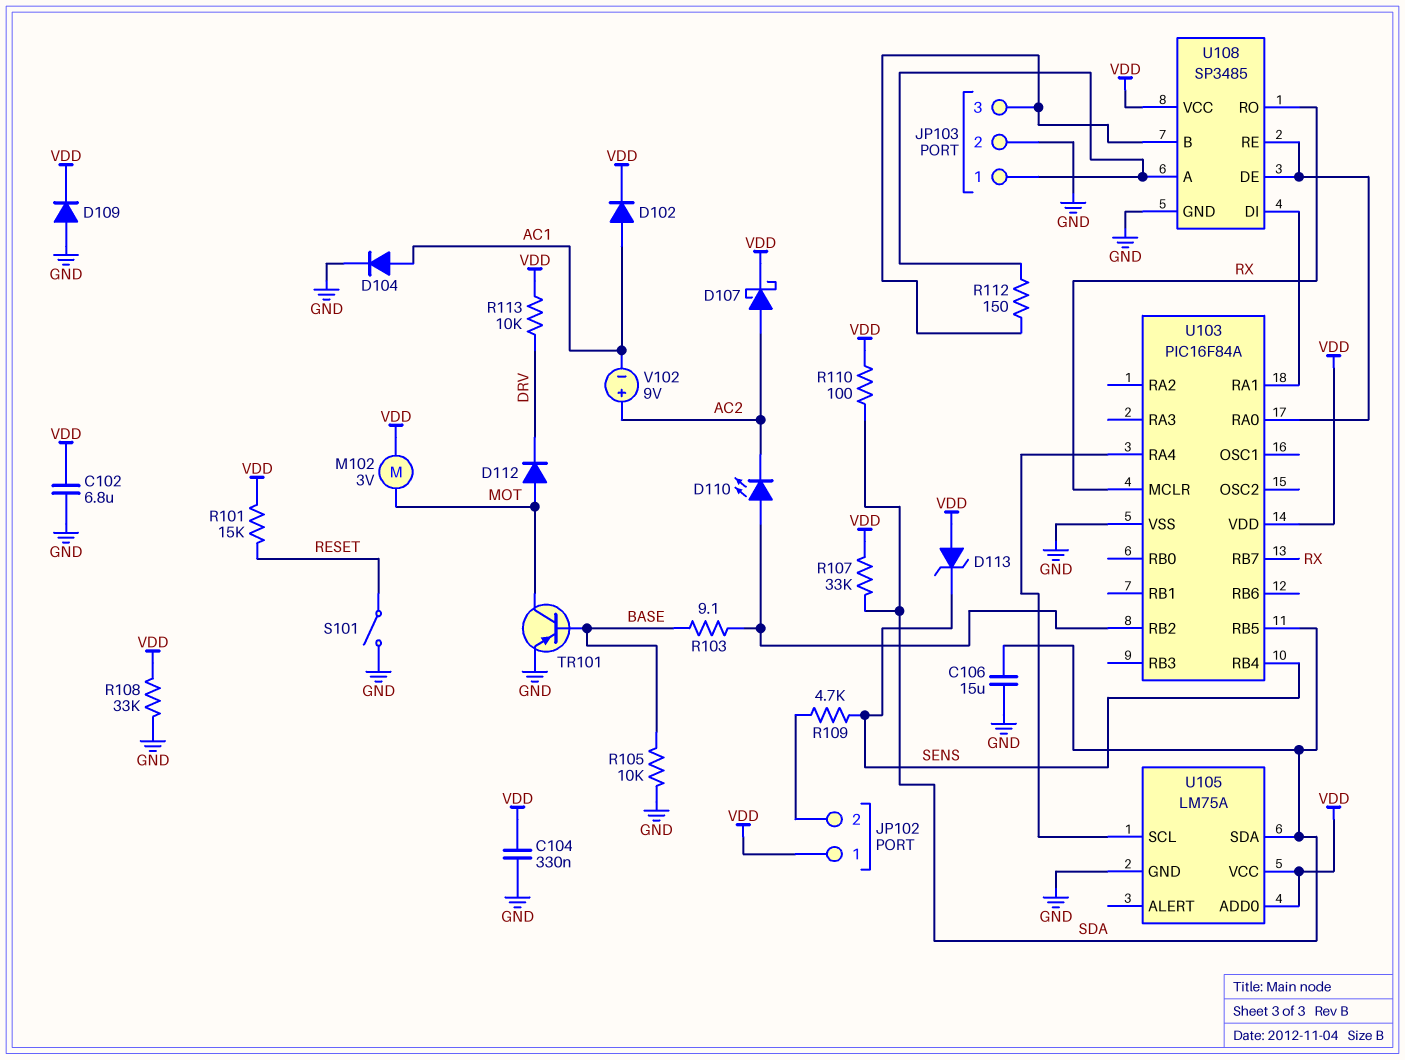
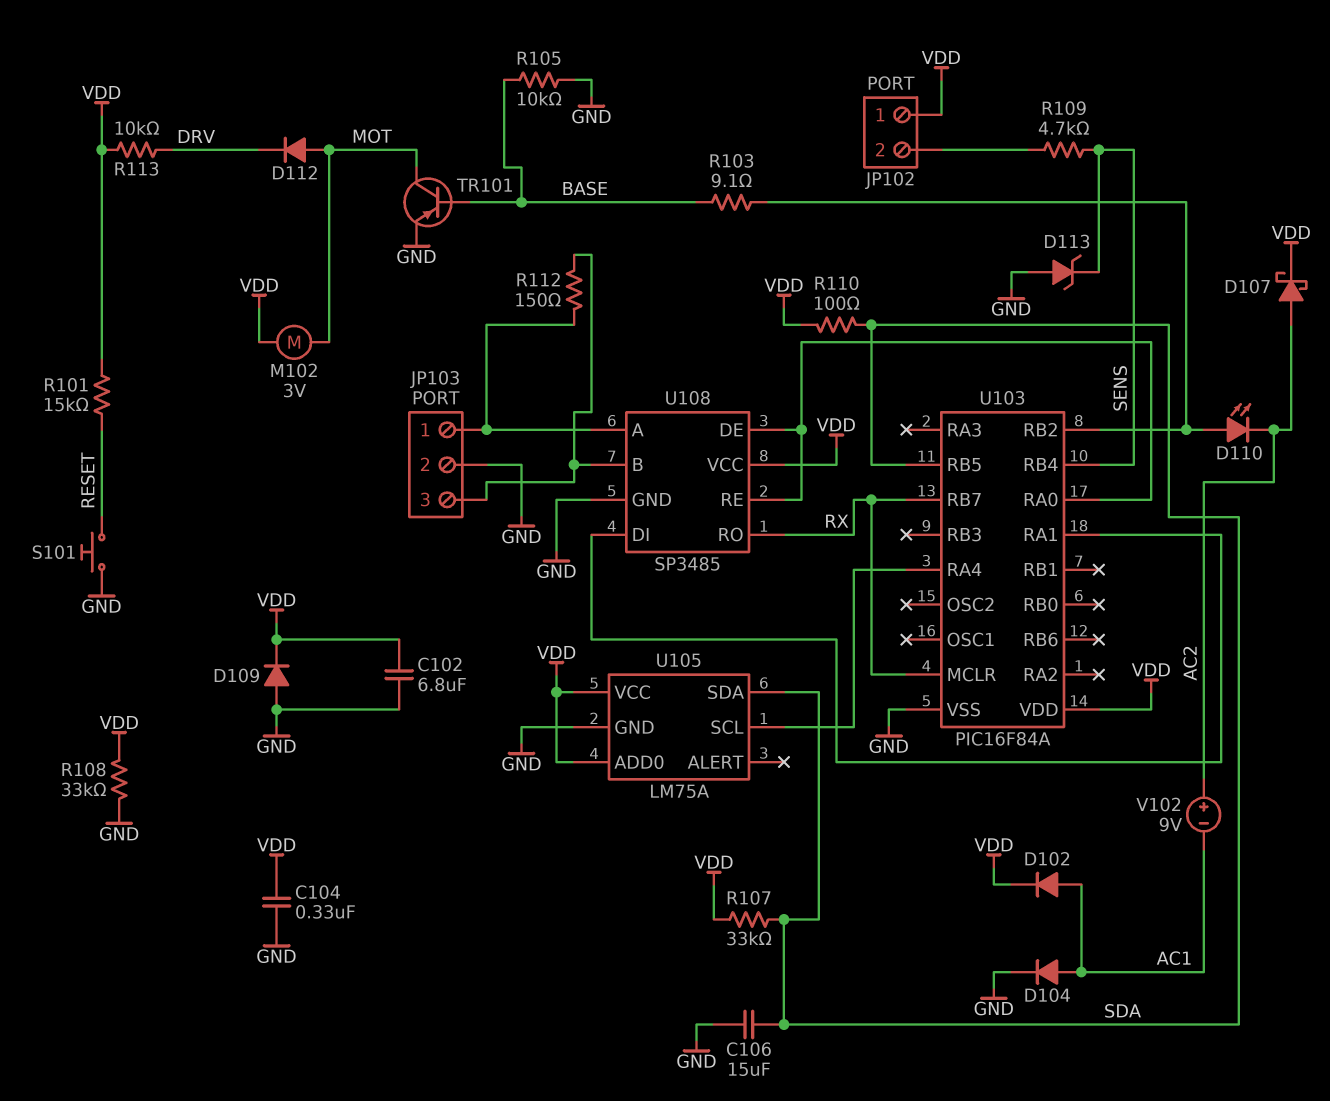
D113: zener (A VDD, K SENS) -> zener (A GND, K SENS)
S101: switch (GND, RESET) -> button (GND, RESET)

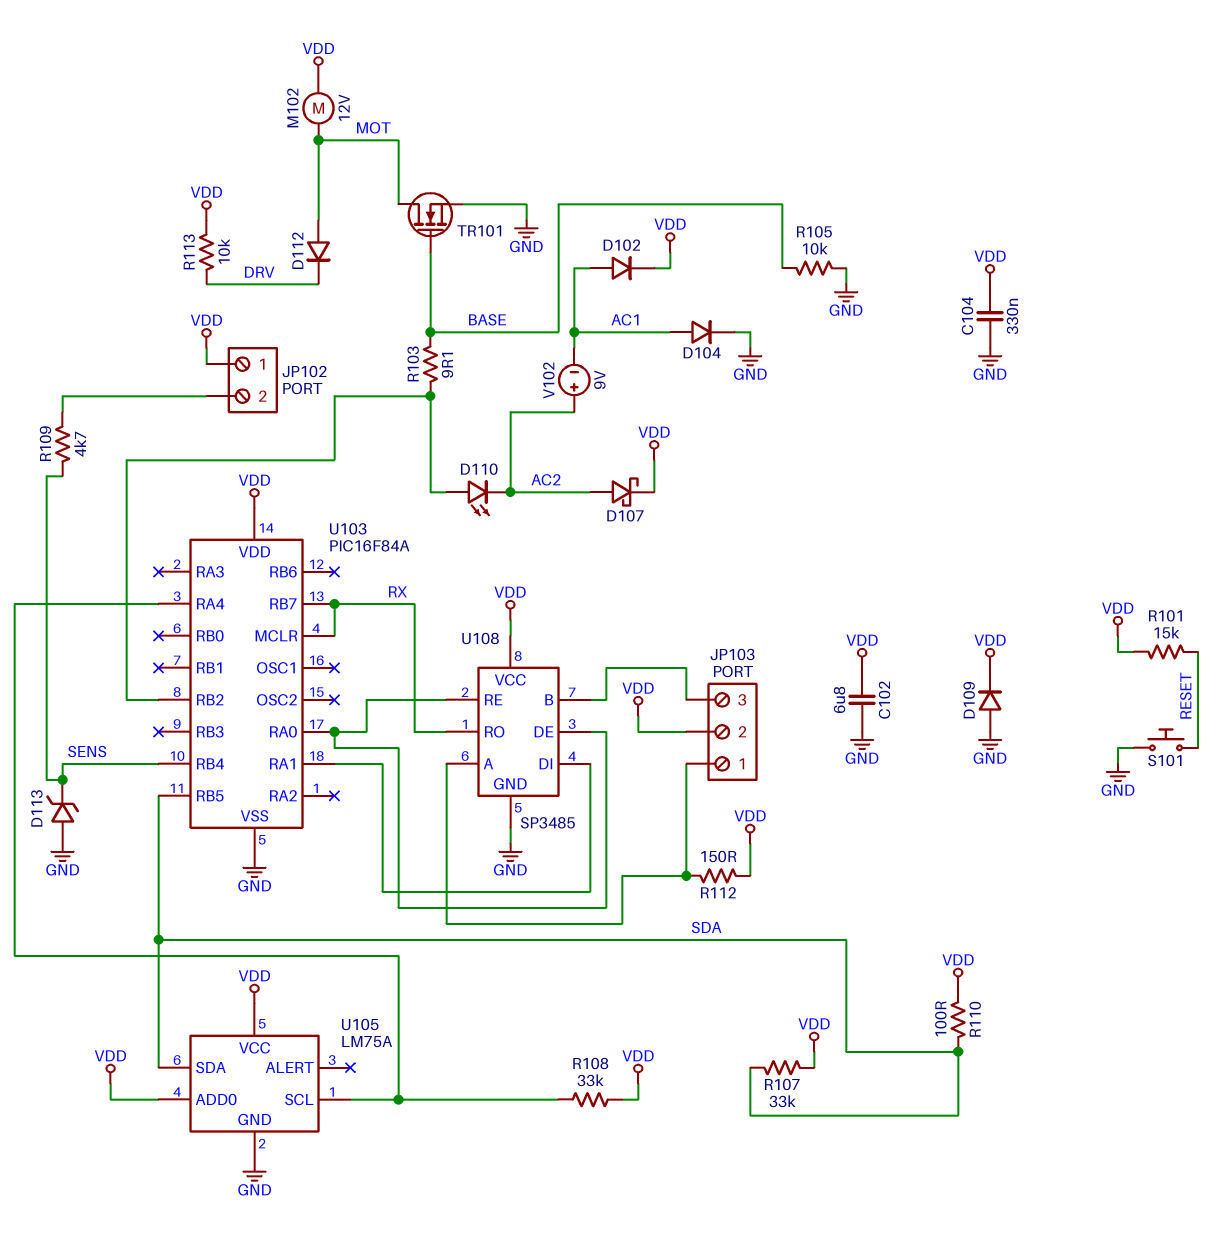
C106: 15uF (GND, SDA) -> none
JP103 pin 2: GND -> VDD
M102: motor 3V (MOT, VDD) -> motor 12V (MOT, VDD)
R108: 33k (GND, VDD) -> 33k (U103/RA4, VDD)
R112: 150 (JP103/1, JP103/3) -> 150 (JP103/1, VDD)
TR101: PNP (B BASE, C MOT, E GND) -> NMOS (G BASE, D MOT, S GND)

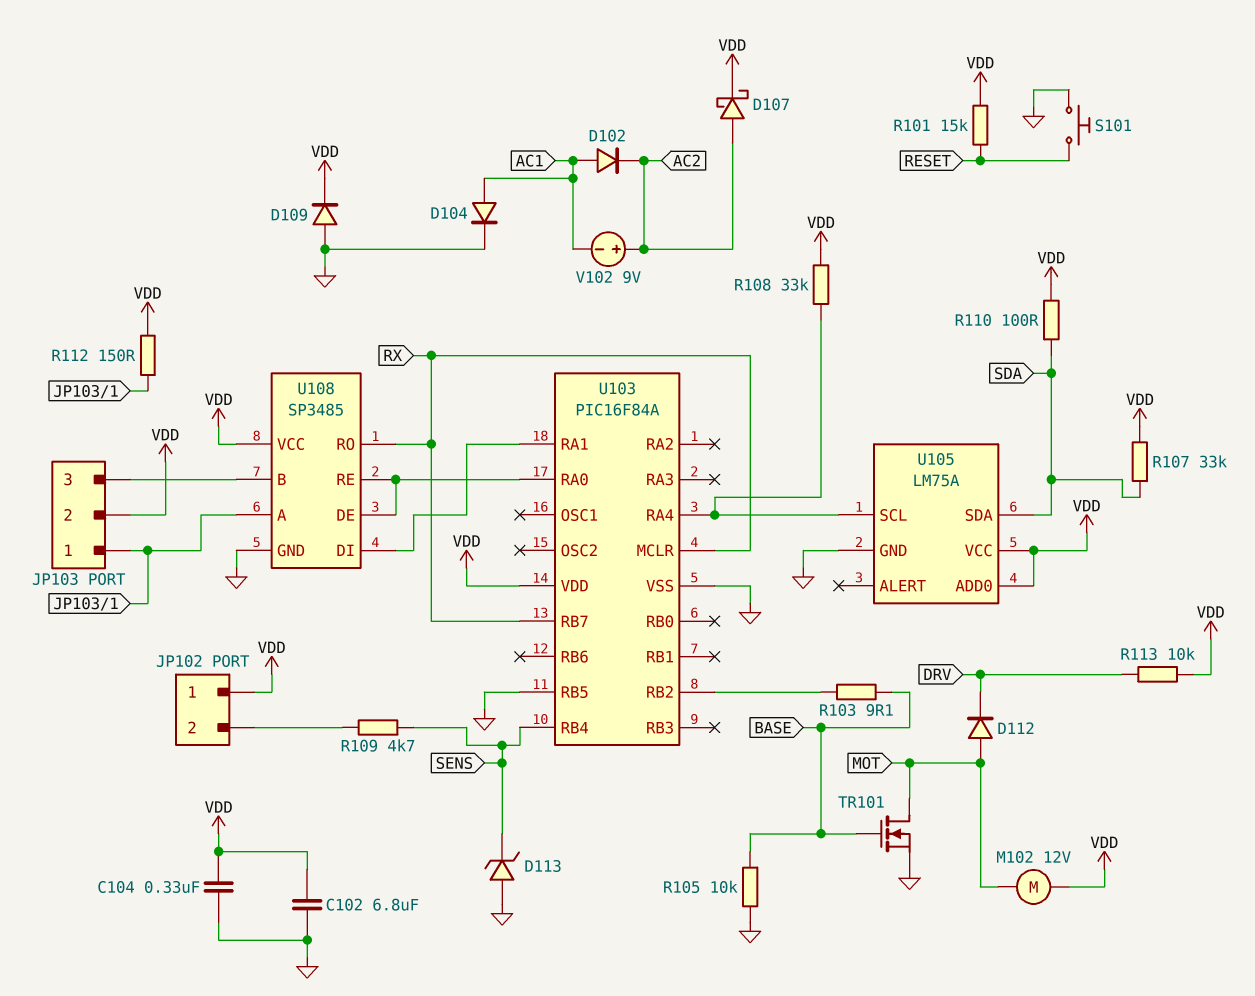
D102: diode (A AC1, K VDD) -> diode (A AC1, K AC2)
D110: LED (A U103/RB2, K AC2) -> none
U103 pin RB5: SDA -> GND

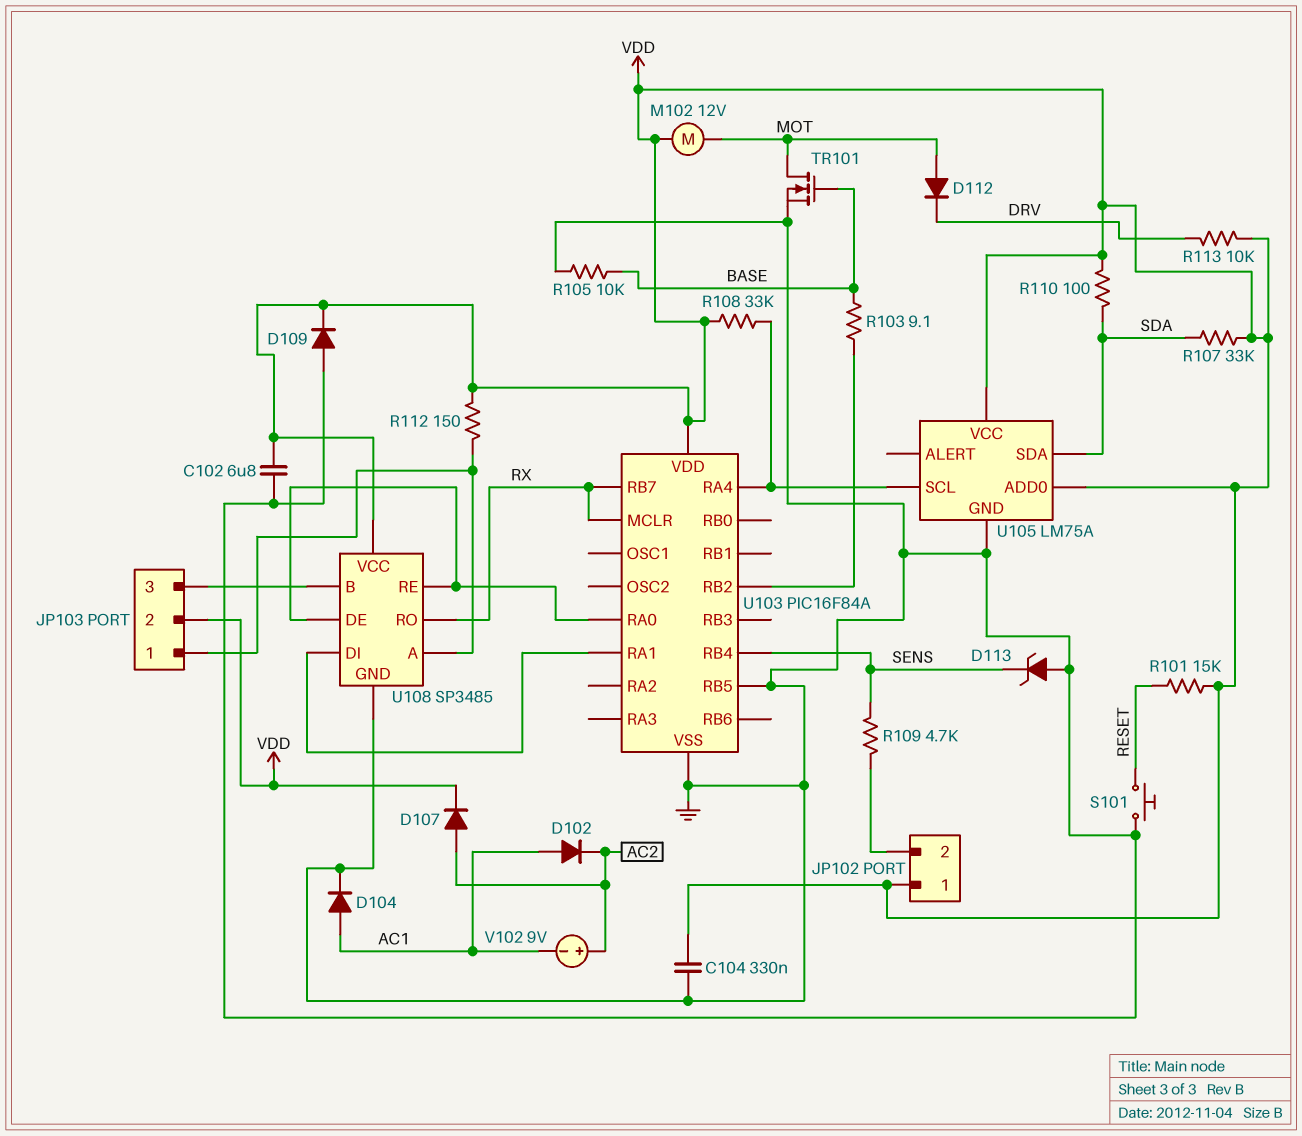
D107: schottky (A AC2, K VDD) -> diode (A AC2, K VDD)

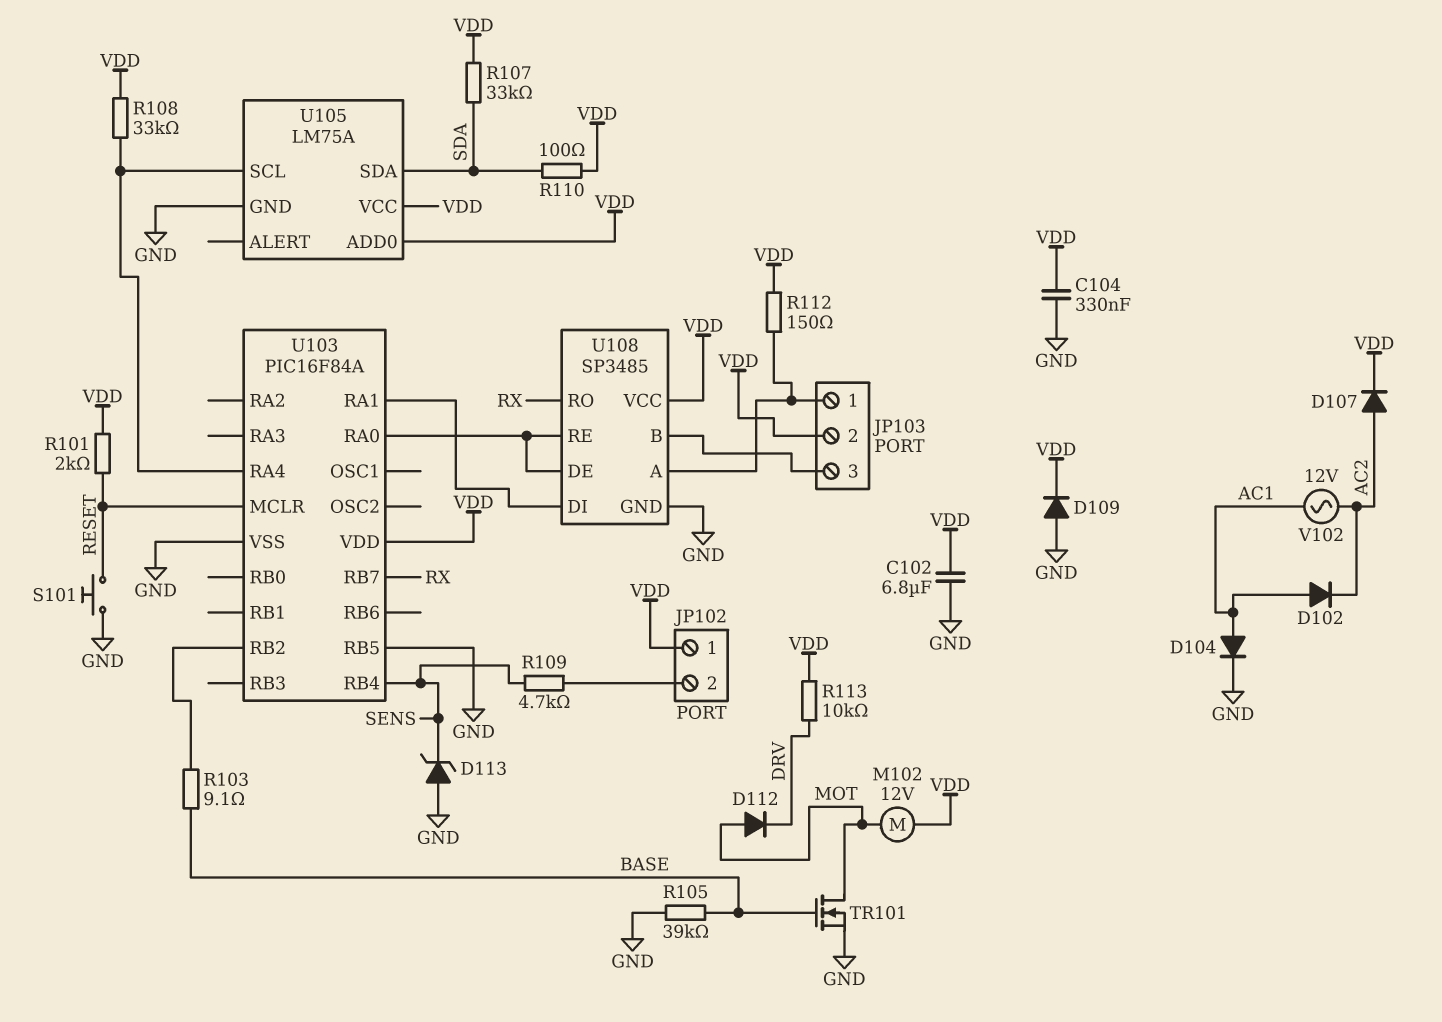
R101: 15k (RESET, VDD) -> 2k (RESET, VDD)
R105: 10k (BASE, GND) -> 39k (BASE, GND)
U103 pin MCLR: RX -> RESET
V102: 9V (plus AC2, minus AC1) -> AC 12V (AC1, AC2)

